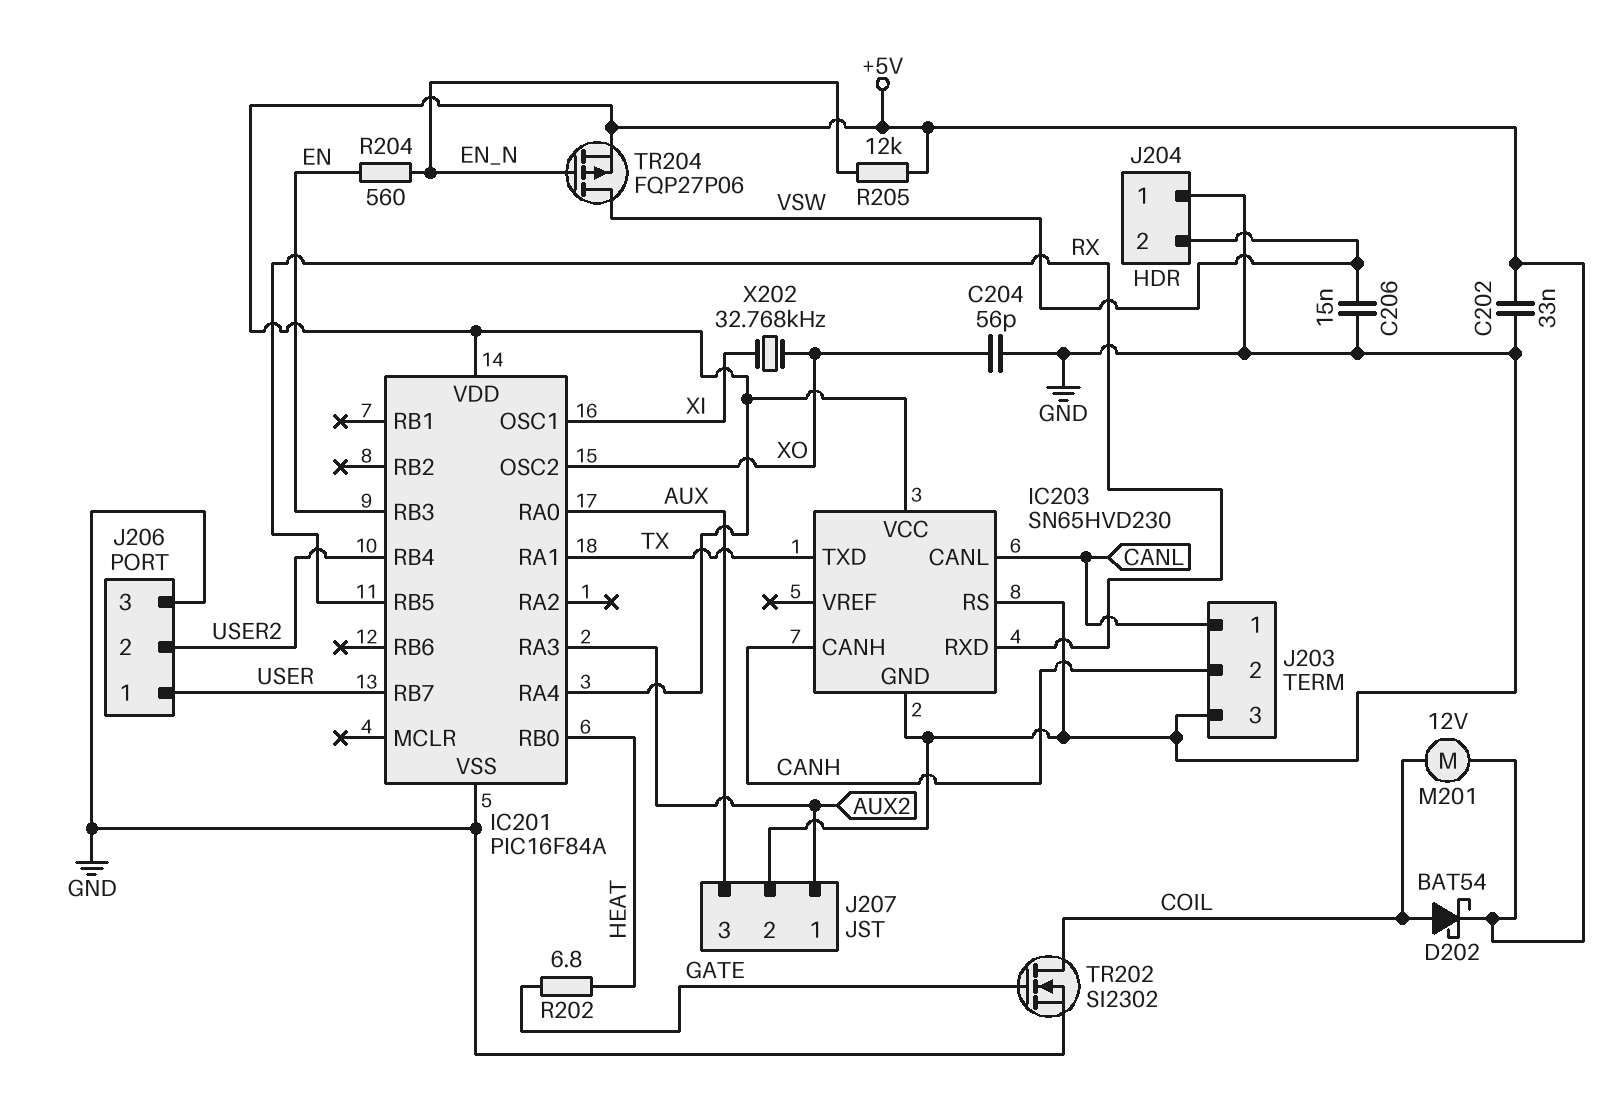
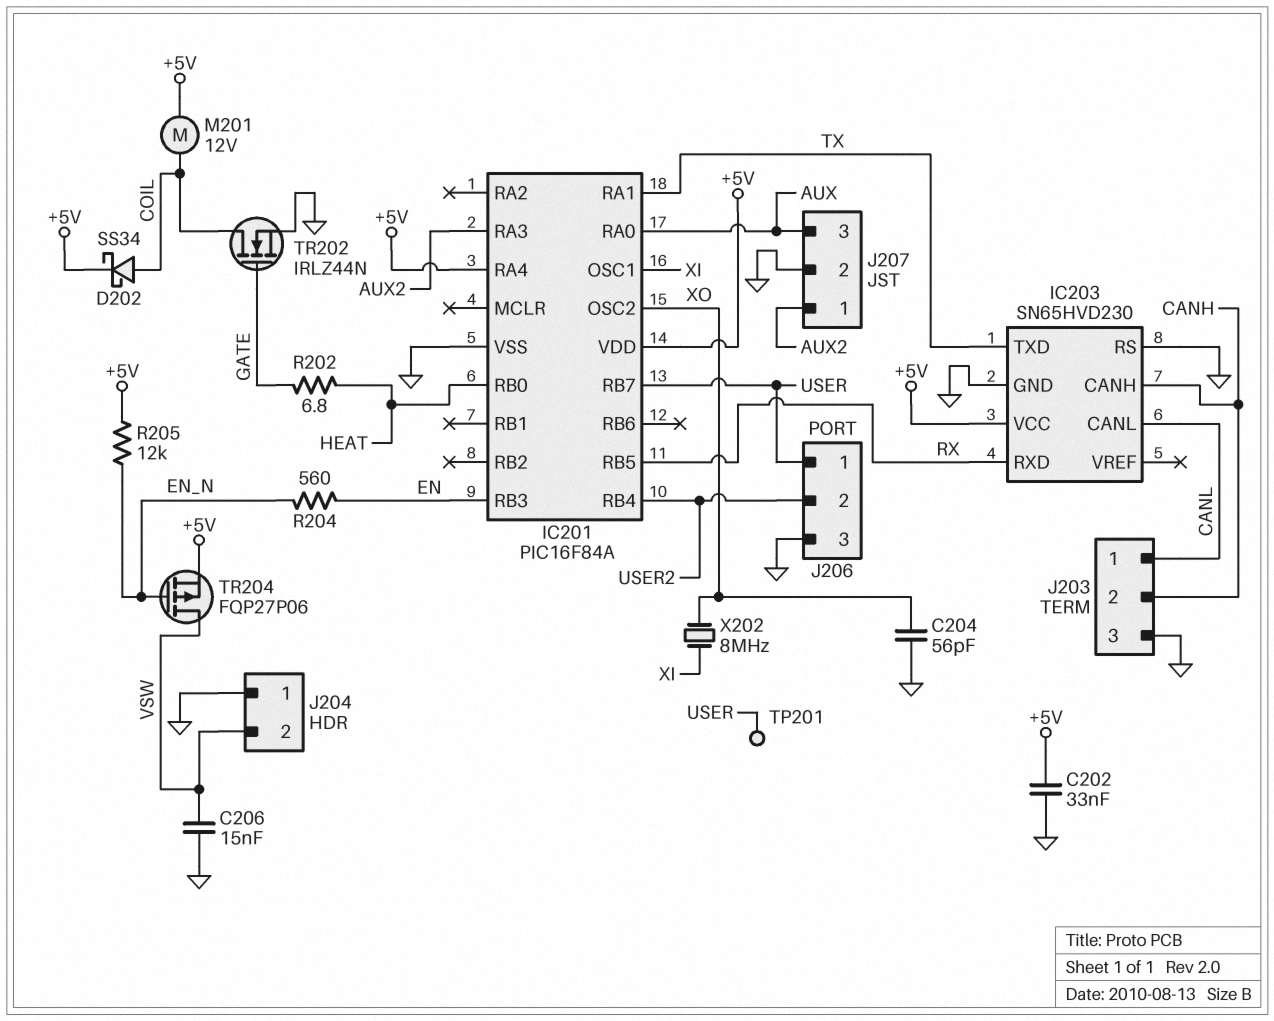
D202: schottky BAT54 (A COIL, K +5V) -> schottky SS34 (A COIL, K +5V)
TP201: none -> test point (USER)
TR202: NMOS SI2302 (G GATE, D COIL, S GND) -> NMOS IRLZ44N (G GATE, D COIL, S GND)
X202: 32.768kHz (XI, XO) -> 8MHz (XI, XO)

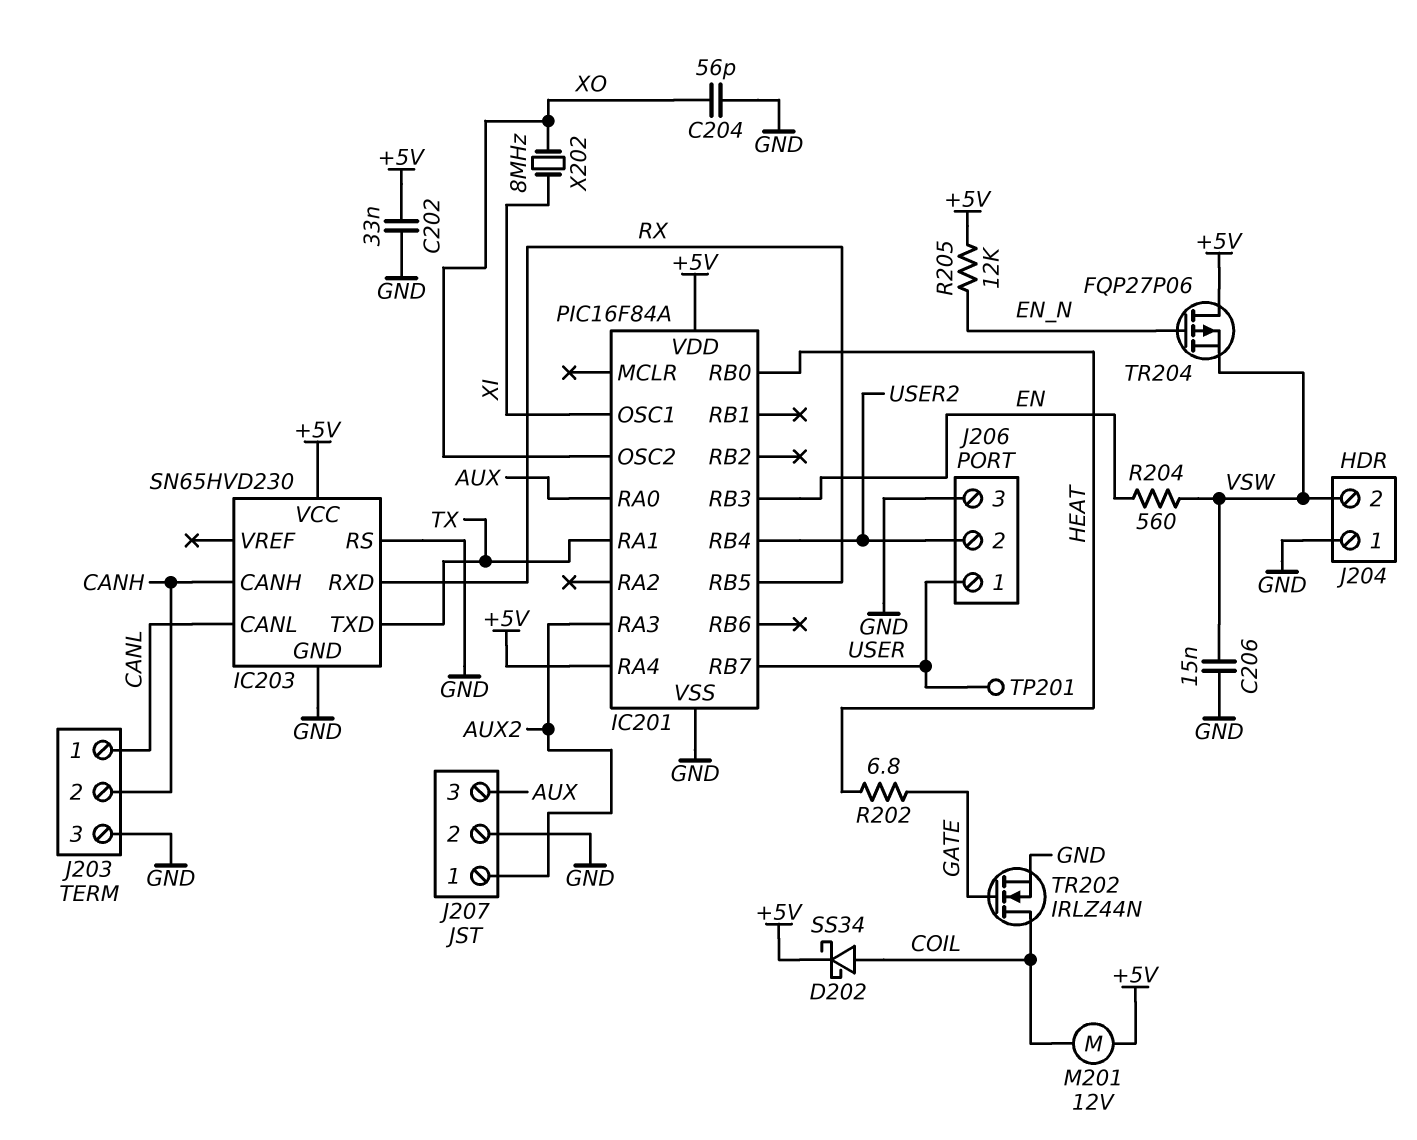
R204: 560 (EN, EN_N) -> 560 (EN, VSW)
TR204: PMOS FQP27P06 (G EN_N, D VSW, S +5V) -> PMOS FQP27P06 (G EN_N, D +5V, S VSW)

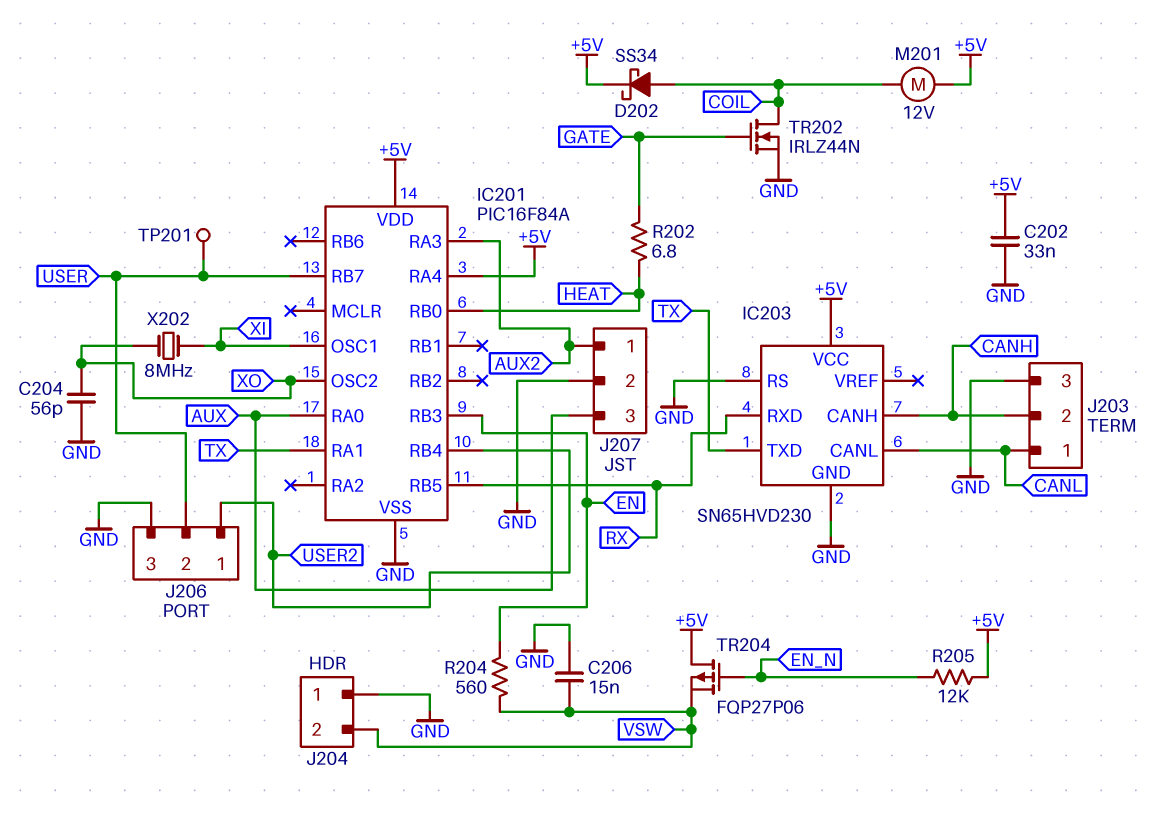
J206 pin 1: USER -> USER2
J206 pin 2: USER2 -> USER

